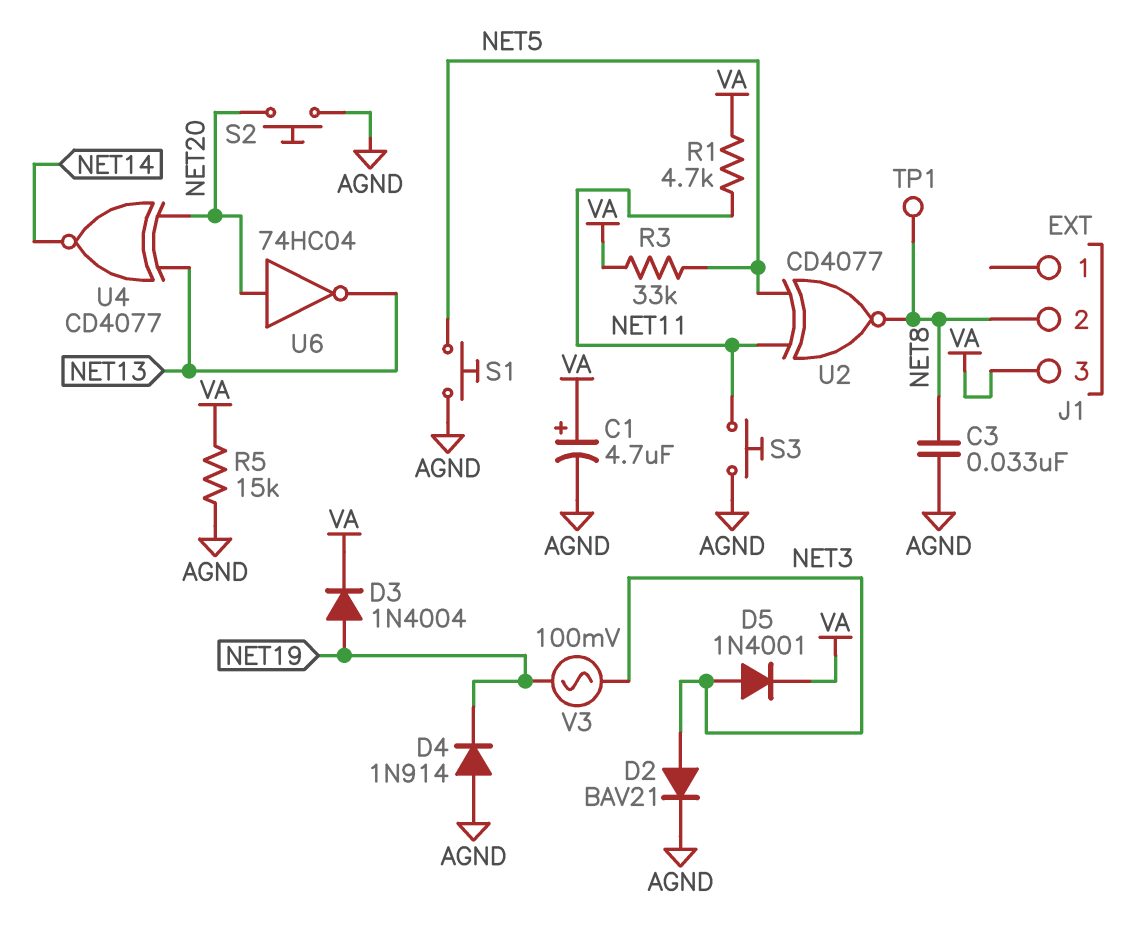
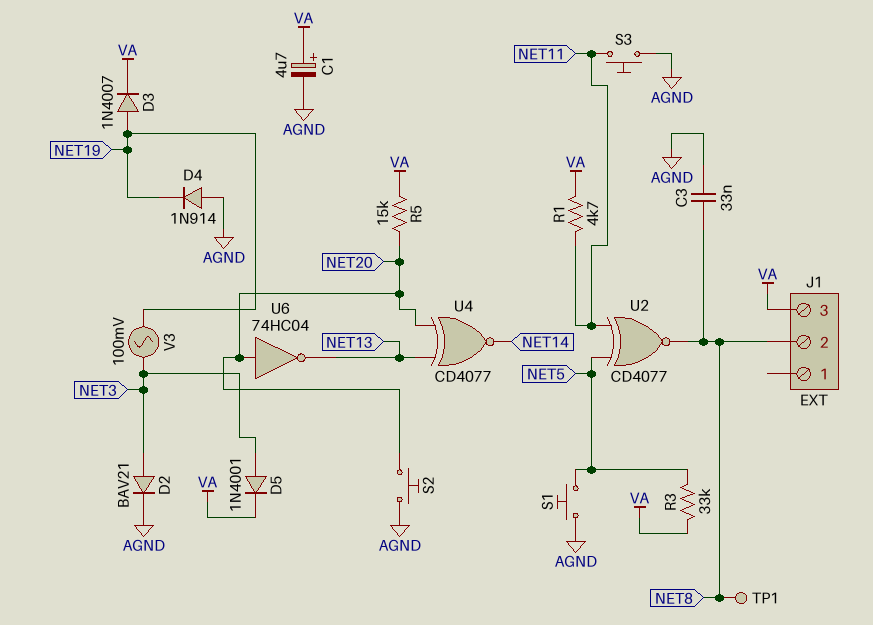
D3: diode 1N4004 (A NET19, K VA) -> diode 1N4007 (A NET19, K VA)
R5: 15k (AGND, VA) -> 15k (NET20, VA)

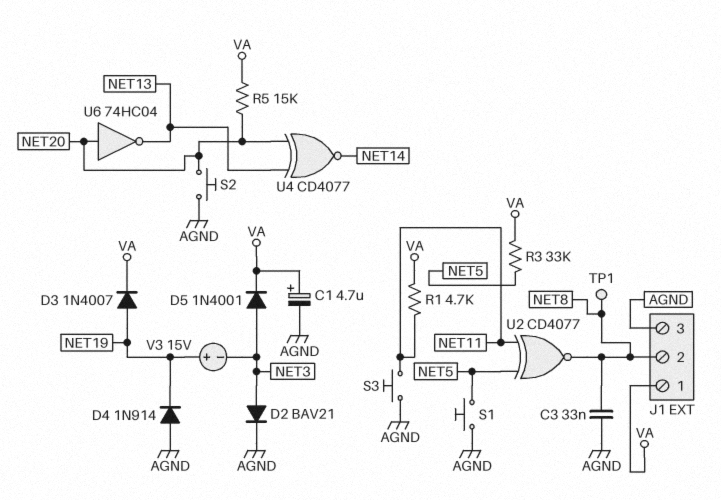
J1 pin 1: none -> VA
J1 pin 3: VA -> AGND
V3: AC 100mV (NET3, NET19) -> 15V (plus NET19, minus NET3)

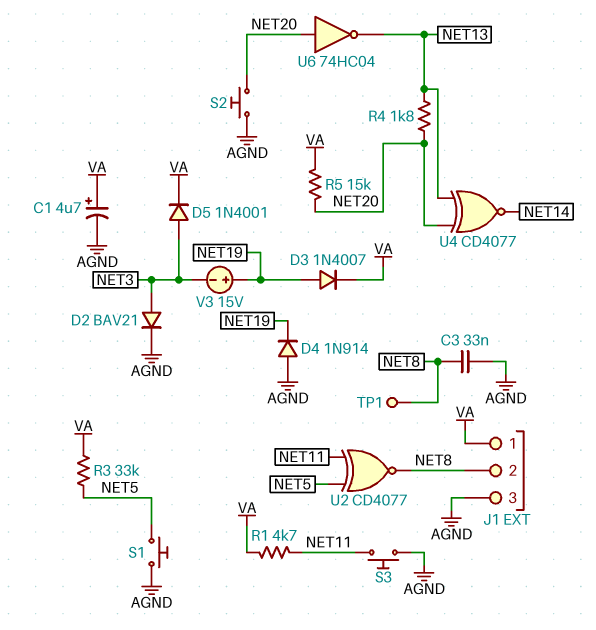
R4: none -> 1.8k (NET13, NET20)

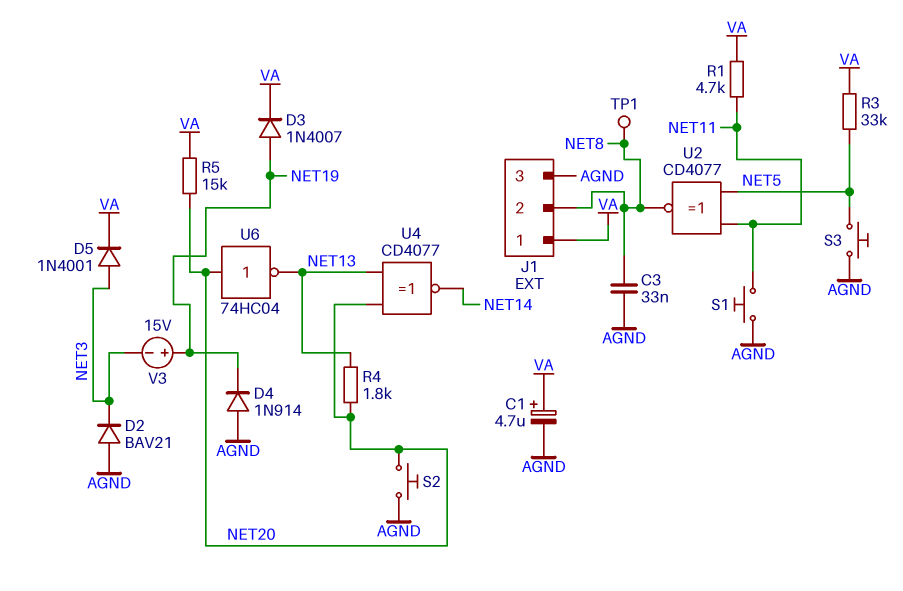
D2: diode BAV21 (A NET3, K AGND) -> diode BAV21 (A AGND, K NET3)
S1: button (AGND, NET5) -> button (AGND, NET11)
S3: button (AGND, NET11) -> button (AGND, NET5)

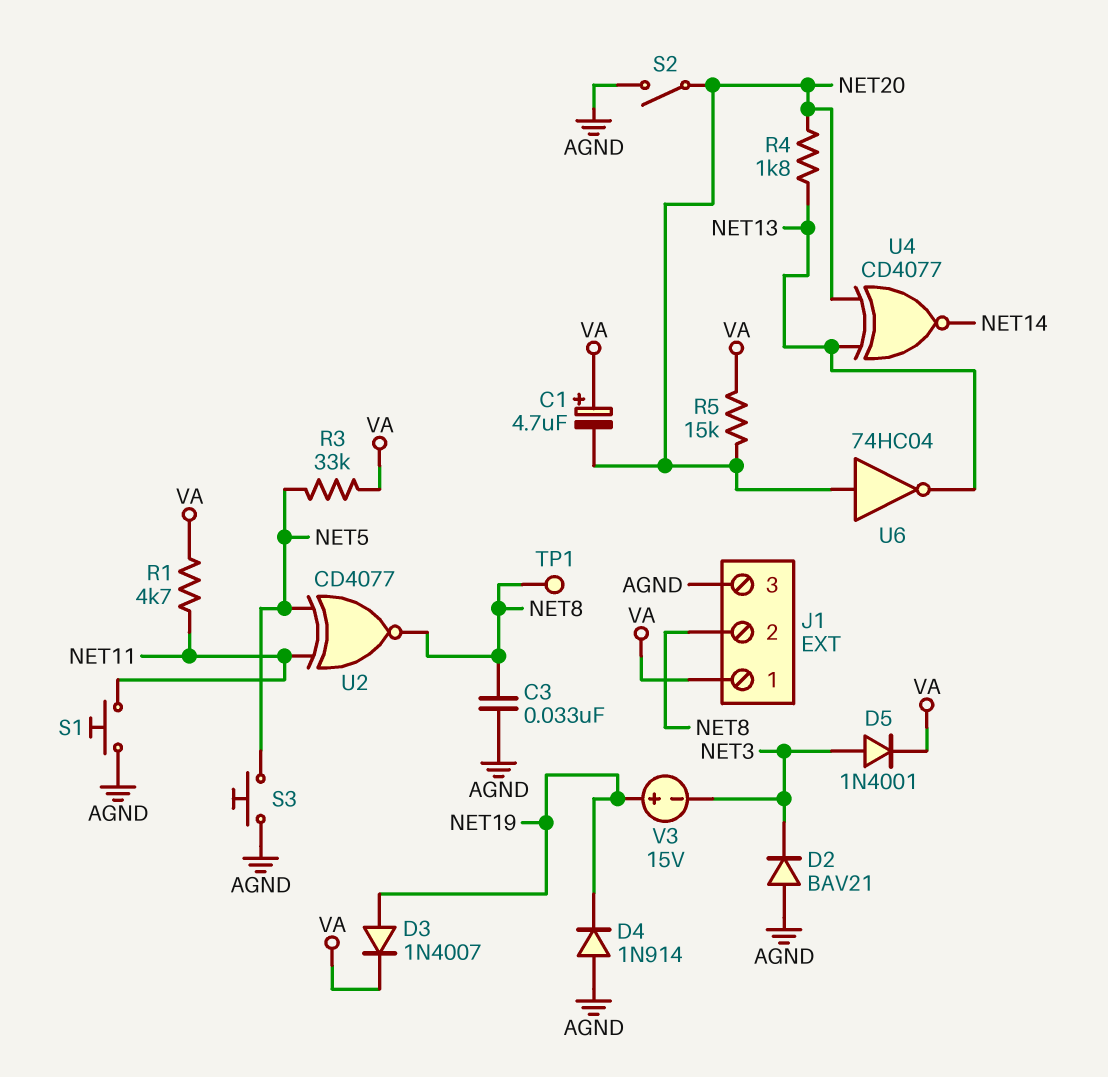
C1: 4.7uF (plus VA, minus AGND) -> 4.7uF (plus VA, minus NET20)
S2: button (AGND, NET20) -> switch (AGND, NET20)

